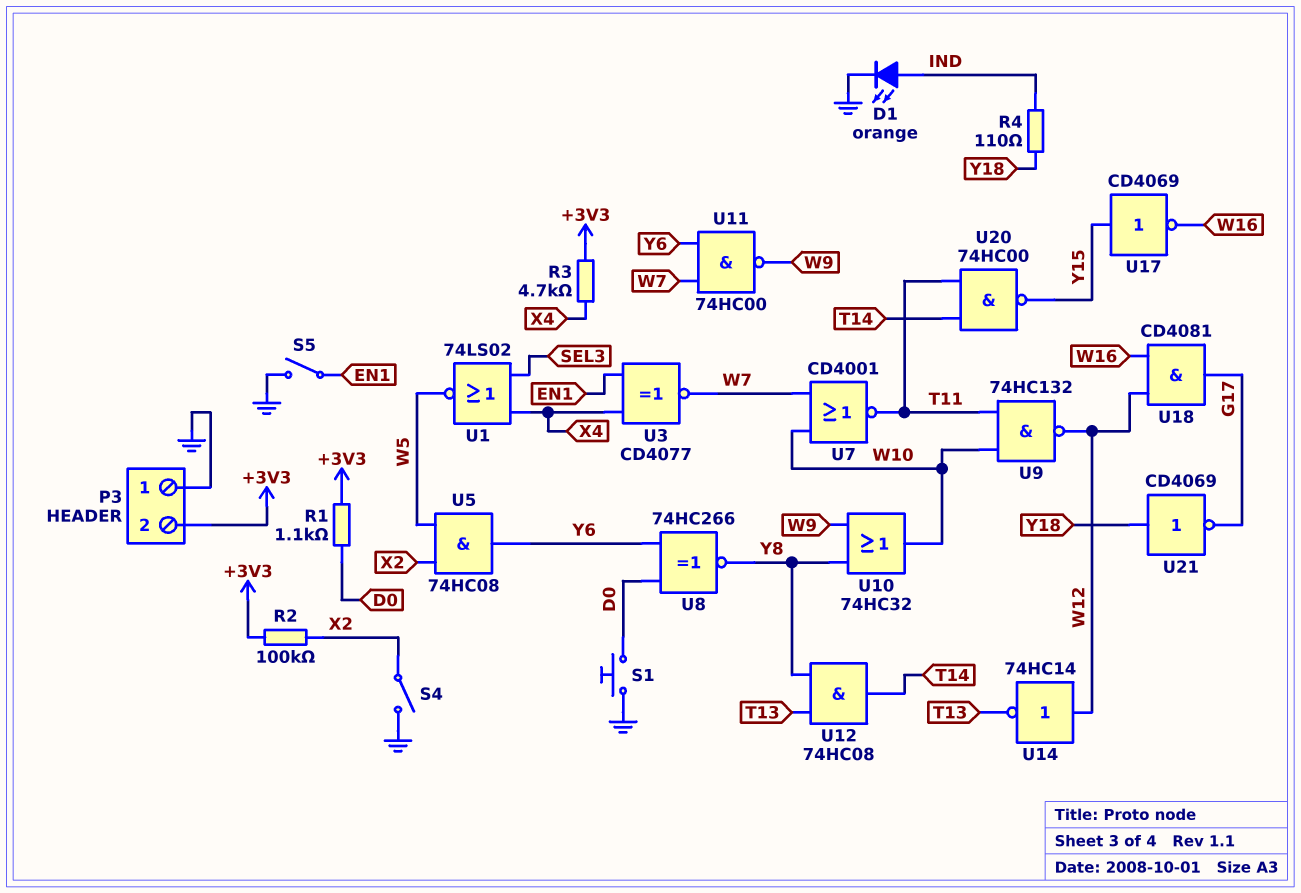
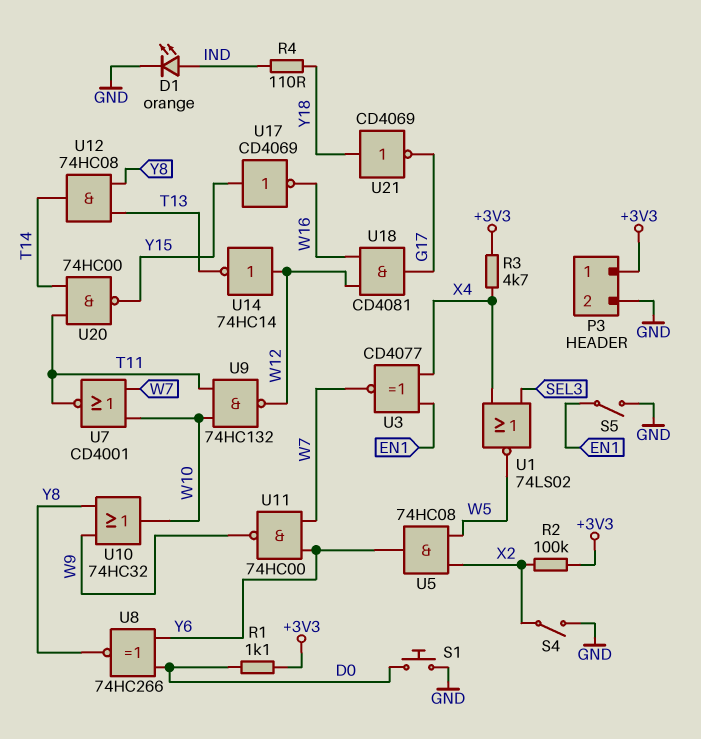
P3 pin 1: GND -> +3V3
P3 pin 2: +3V3 -> GND

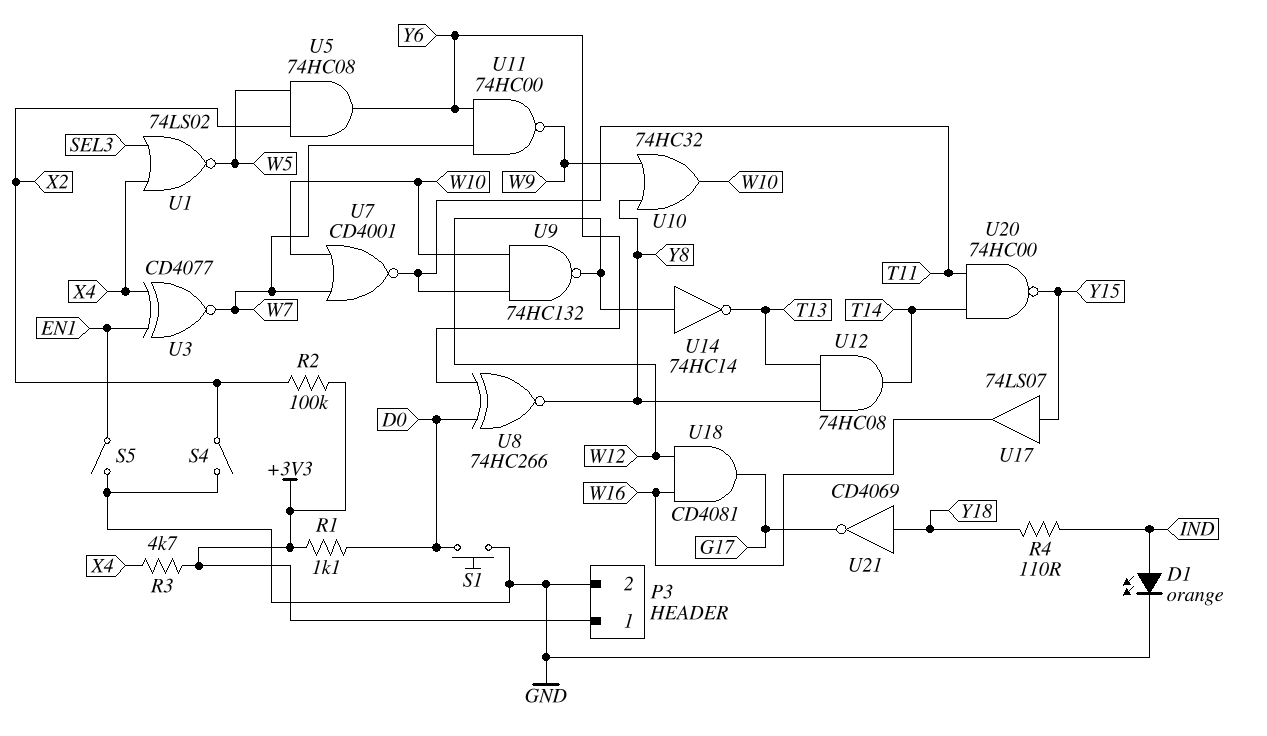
U17: NOT CD4069 (in Y15, out W16) -> buffer 74LS07 (in Y15, out W16)

